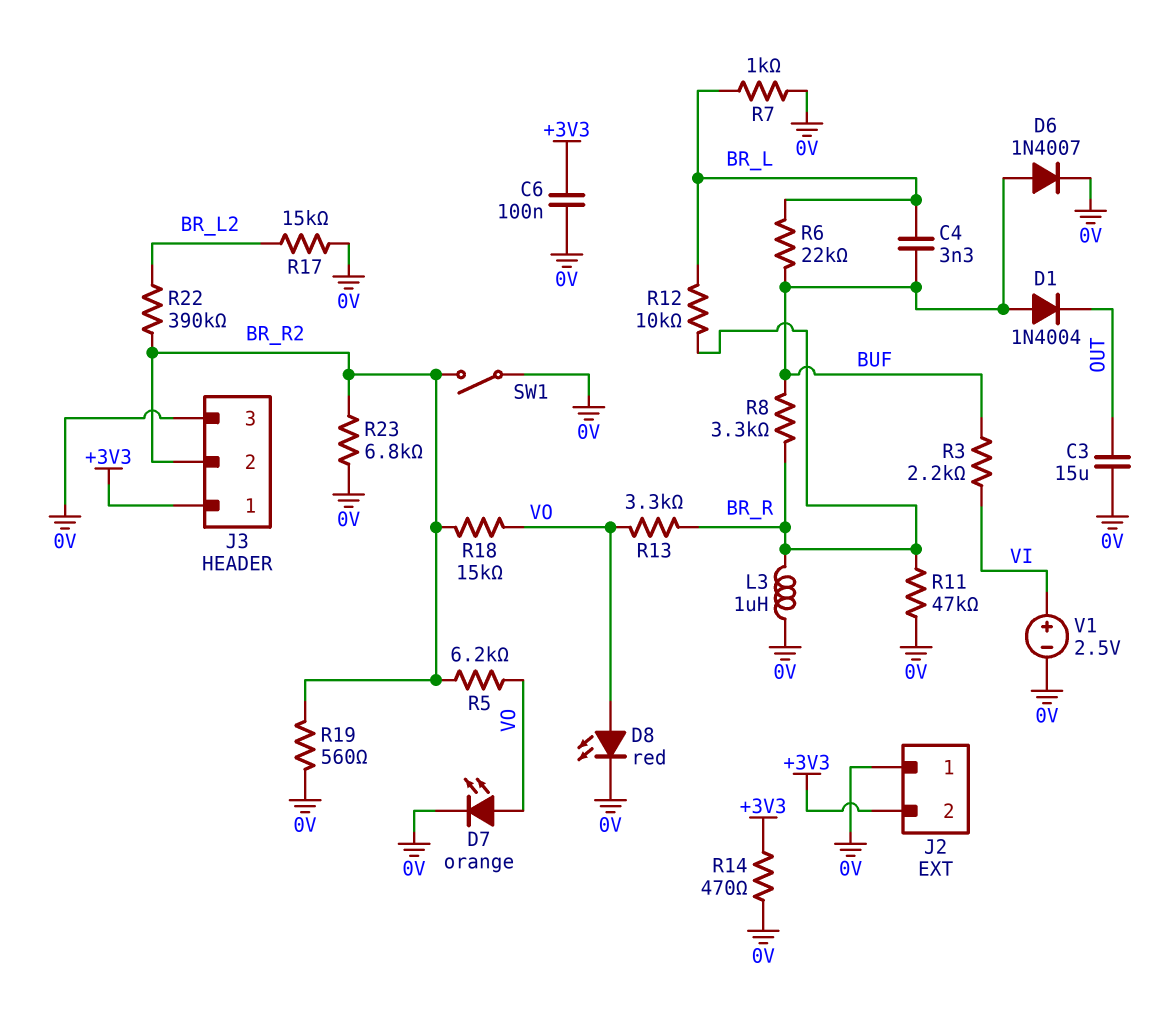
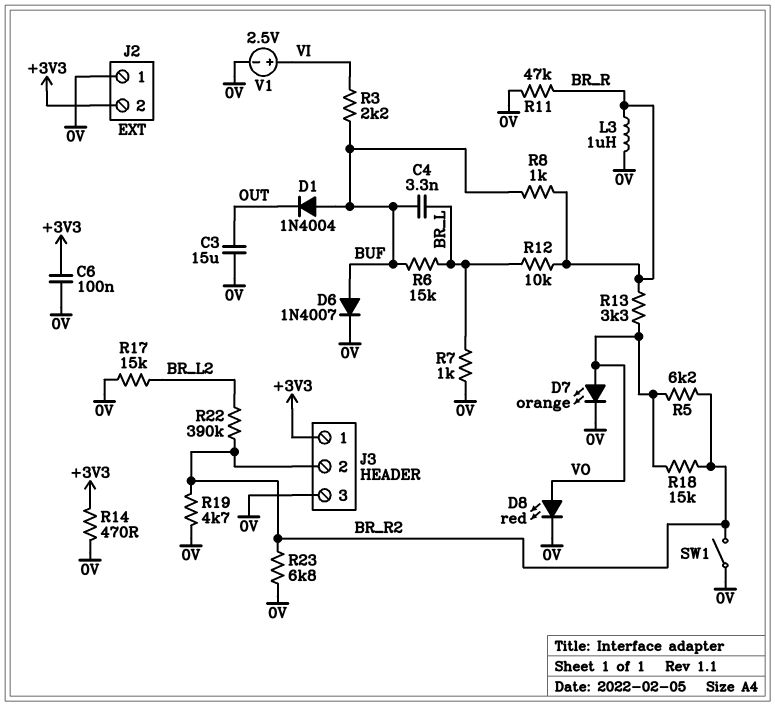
R6: 22k (BR_L, BUF) -> 15k (BR_L, BUF)
R8: 3.3k (BR_R, BUF) -> 1k (BR_R, BUF)
R19: 560 (0V, BR_R2) -> 4.7k (0V, BR_R2)

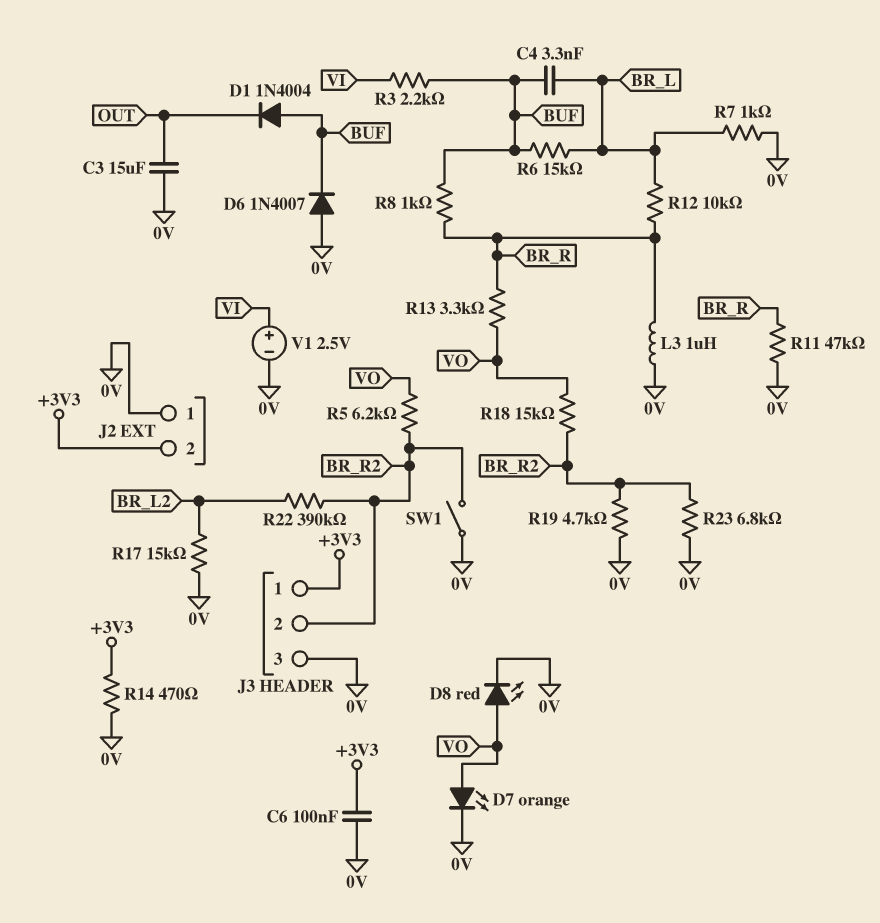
D6: diode 1N4007 (A BUF, K 0V) -> diode 1N4007 (A 0V, K BUF)

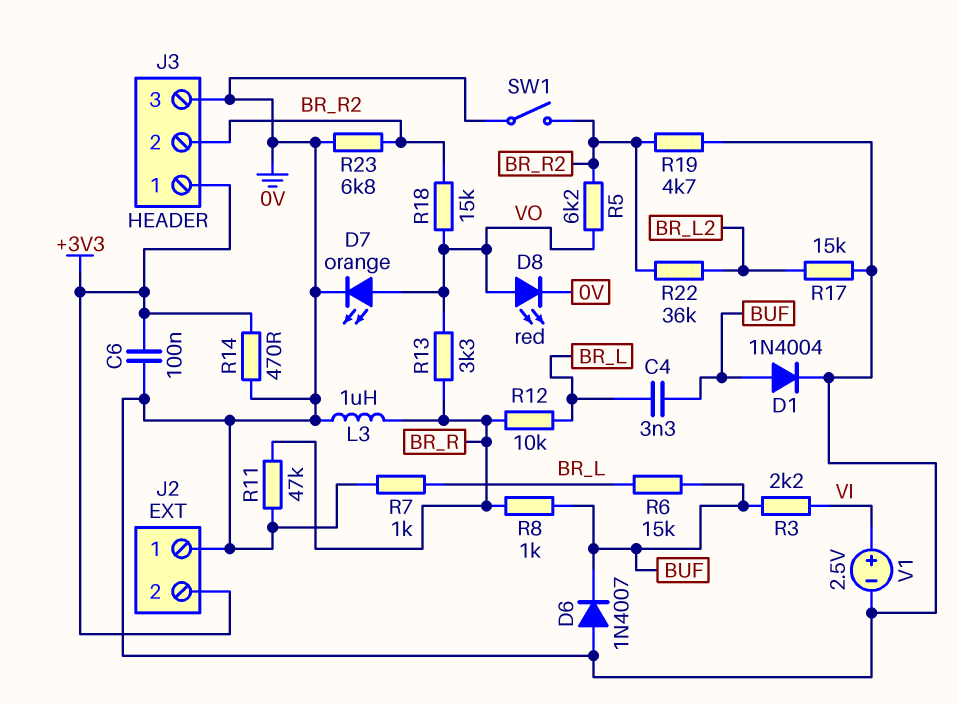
C3: 15uF (0V, OUT) -> none
D1: diode 1N4004 (A BUF, K OUT) -> diode 1N4004 (A BUF, K 0V)
R22: 390k (BR_L2, BR_R2) -> 36k (BR_L2, BR_R2)

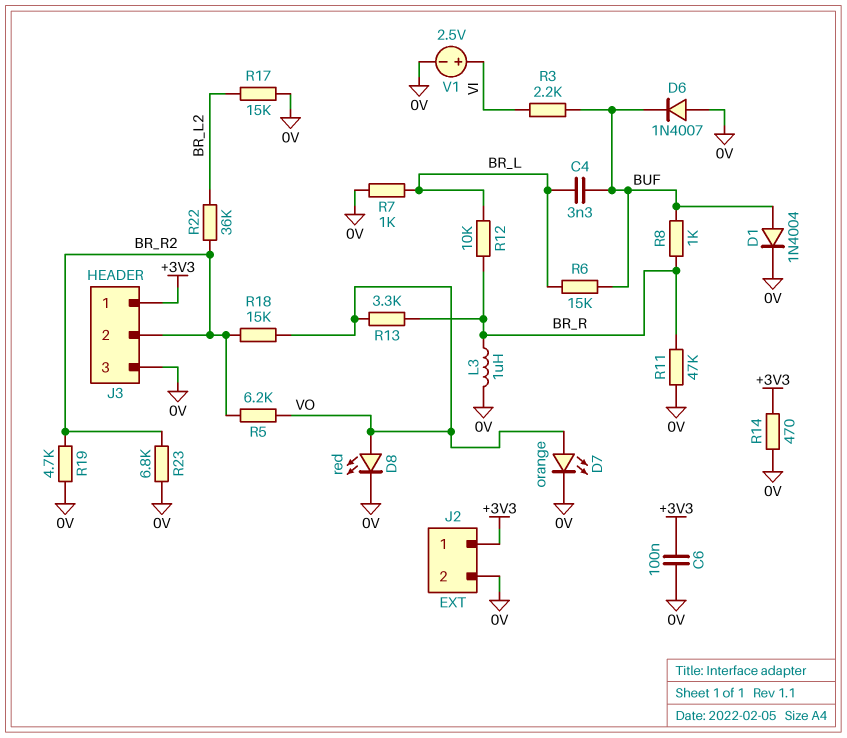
J2 pin 1: 0V -> +3V3
J2 pin 2: +3V3 -> 0V
SW1: switch (0V, BR_R2) -> none

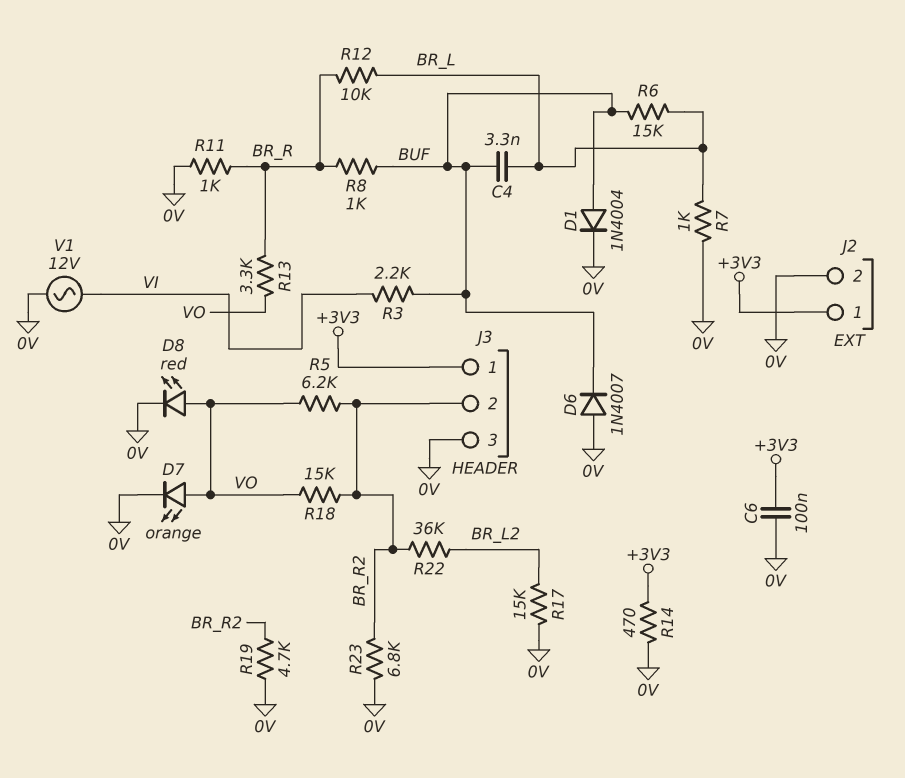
L3: 1uH (0V, BR_R) -> none
R11: 47k (0V, BR_R) -> 1k (0V, BR_R)
V1: 2.5V (plus VI, minus 0V) -> AC 12V (0V, VI)

